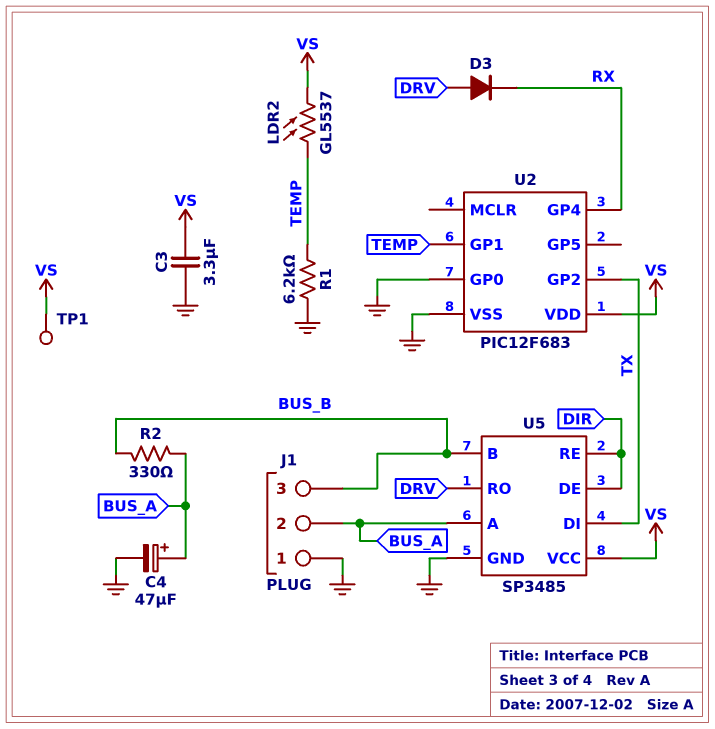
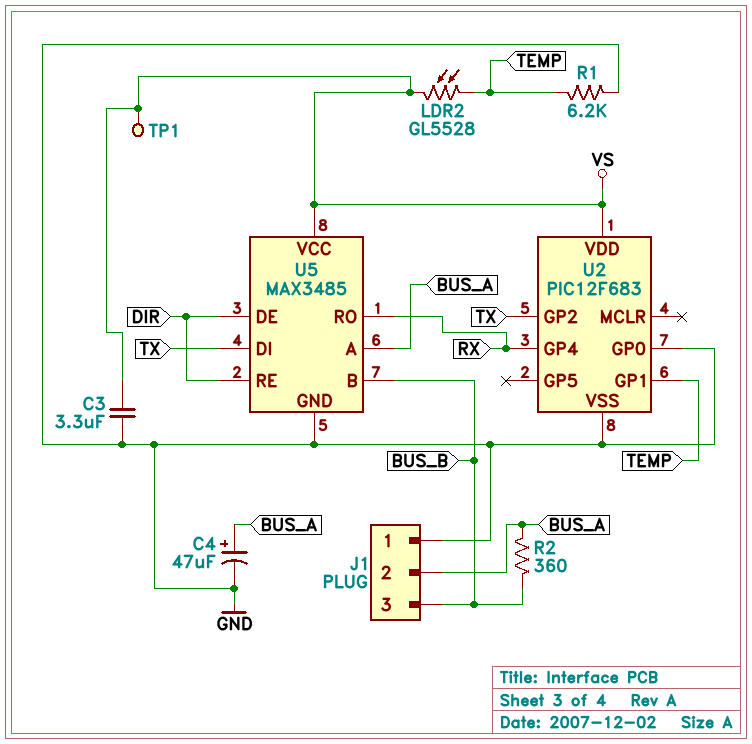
D3: diode (A DRV, K RX) -> none
LDR2: GL5537 (TEMP, VS) -> GL5528 (TEMP, VS)
R2: 330 (BUS_A, BUS_B) -> 360 (BUS_A, BUS_B)
U5: SP3485 -> MAX3485
U5 pin RO: DRV -> RX

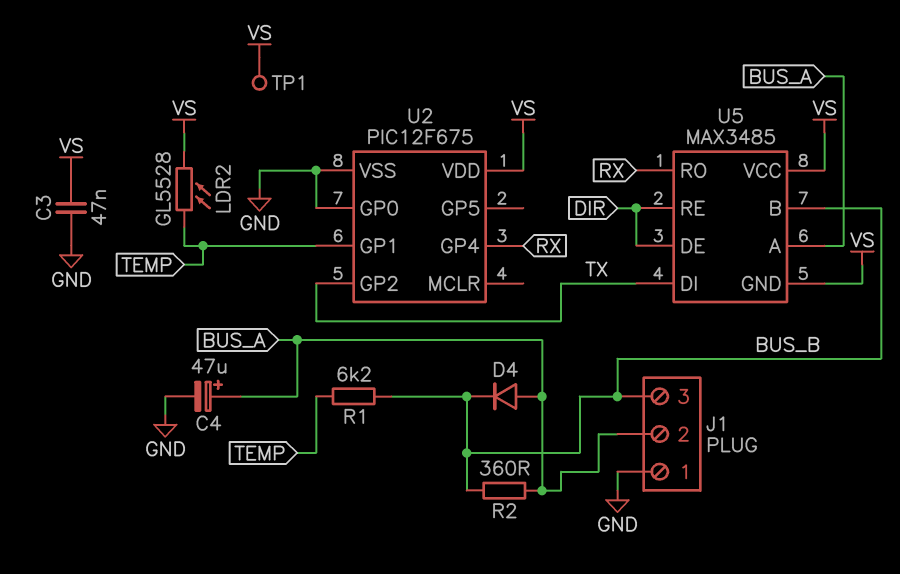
C3: 3.3uF (GND, VS) -> 47nF (GND, VS)
D4: none -> diode (A BUS_A, K BUS_B)
R1: 6.2k (GND, TEMP) -> 6.2k (BUS_B, TEMP)
U2: PIC12F683 -> PIC12F675
U5 pin GND: GND -> VS

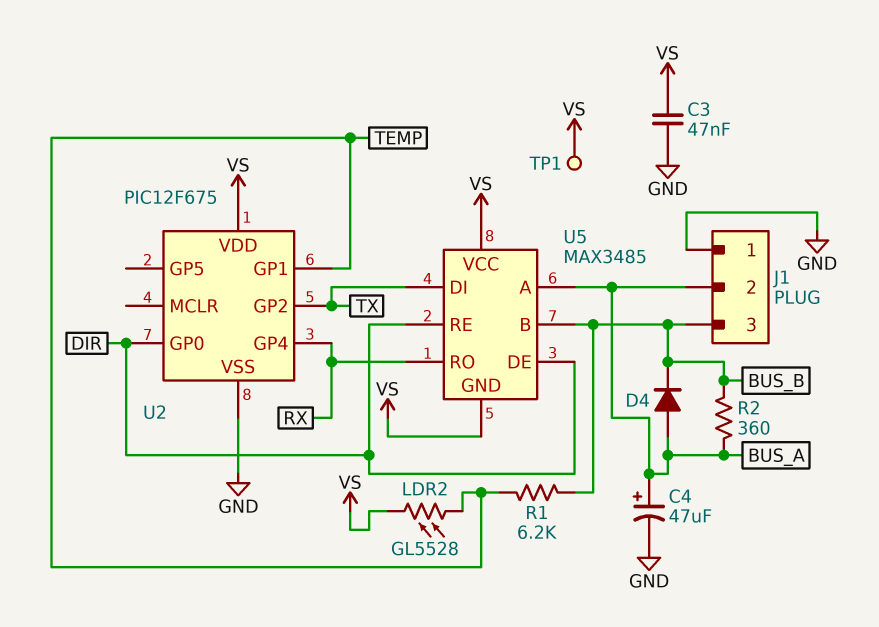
U2 pin GP0: GND -> DIR

